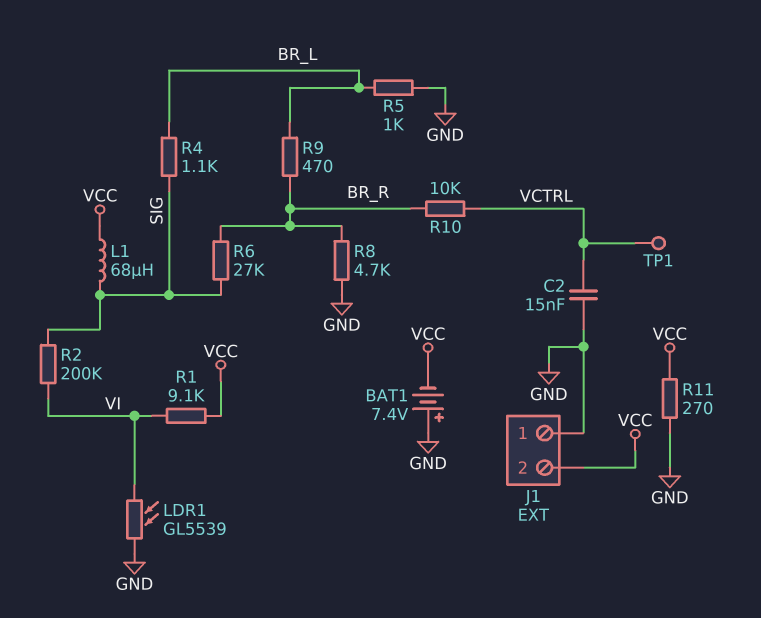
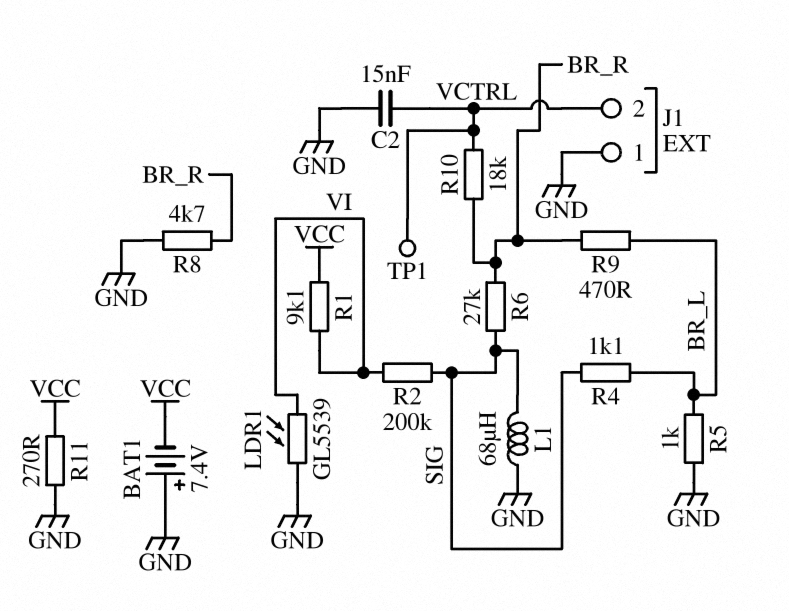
J1 pin 2: VCC -> VCTRL
L1: 68uH (SIG, VCC) -> 68uH (GND, SIG)
R10: 10k (BR_R, VCTRL) -> 18k (BR_R, VCTRL)

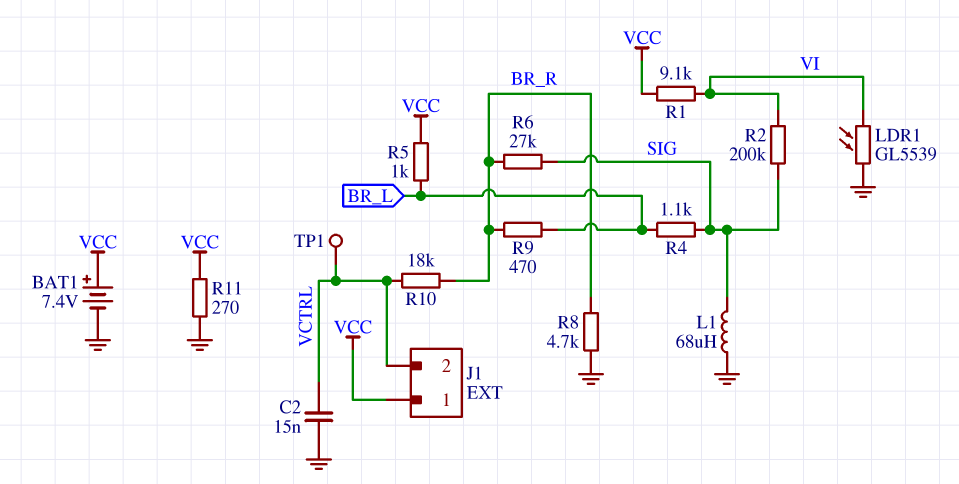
BAT1: 7.4V (plus GND, minus VCC) -> 7.4V (plus VCC, minus GND)
J1 pin 1: GND -> VCC
R5: 1k (BR_L, GND) -> 1k (BR_L, VCC)

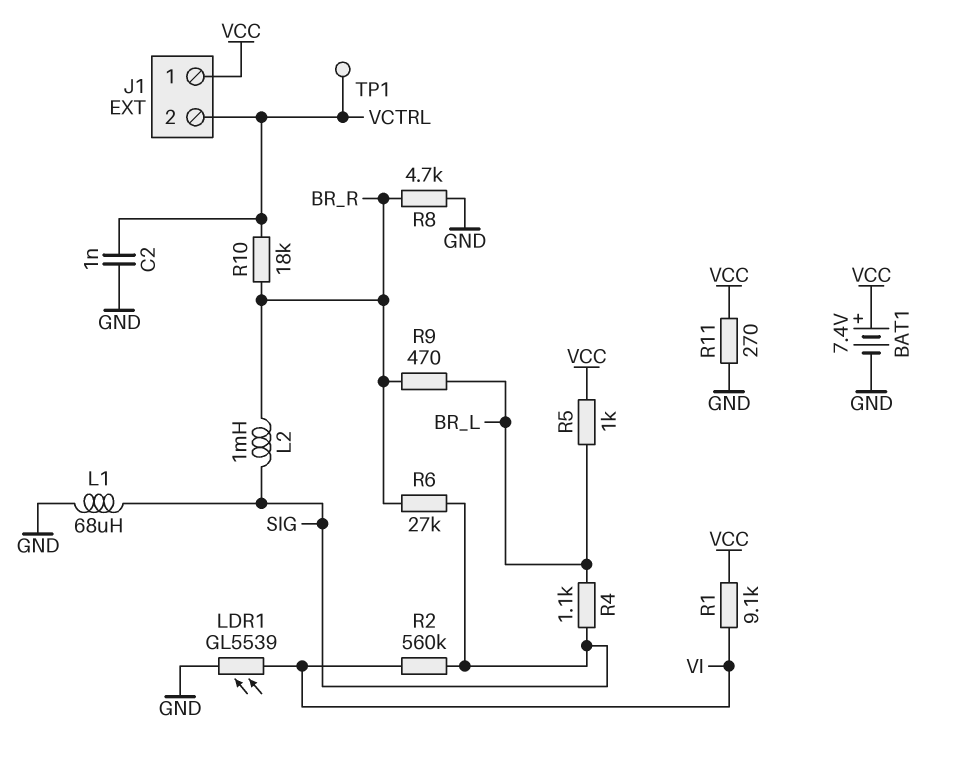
C2: 15nF (GND, VCTRL) -> 1nF (GND, VCTRL)
L2: none -> 1mH (BR_R, SIG)
R2: 200k (SIG, VI) -> 560k (SIG, VI)

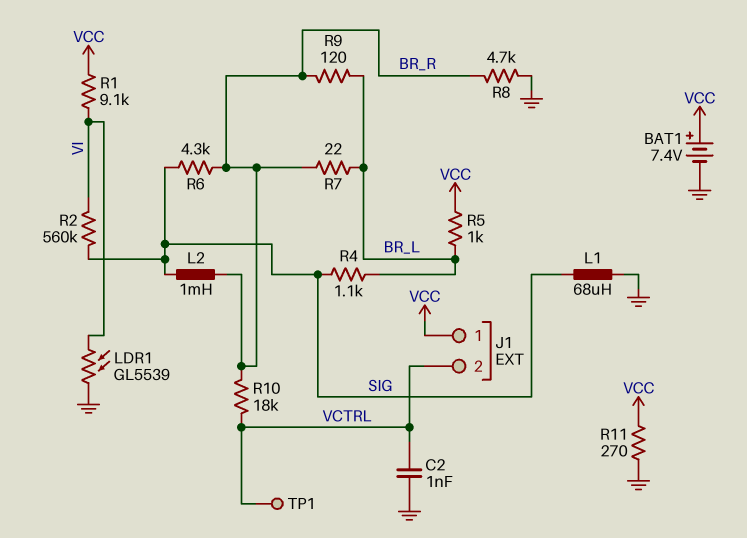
R6: 27k (BR_R, SIG) -> 4.3k (BR_R, SIG)
R7: none -> 22 (BR_L, BR_R)
R9: 470 (BR_L, BR_R) -> 120 (BR_L, BR_R)

